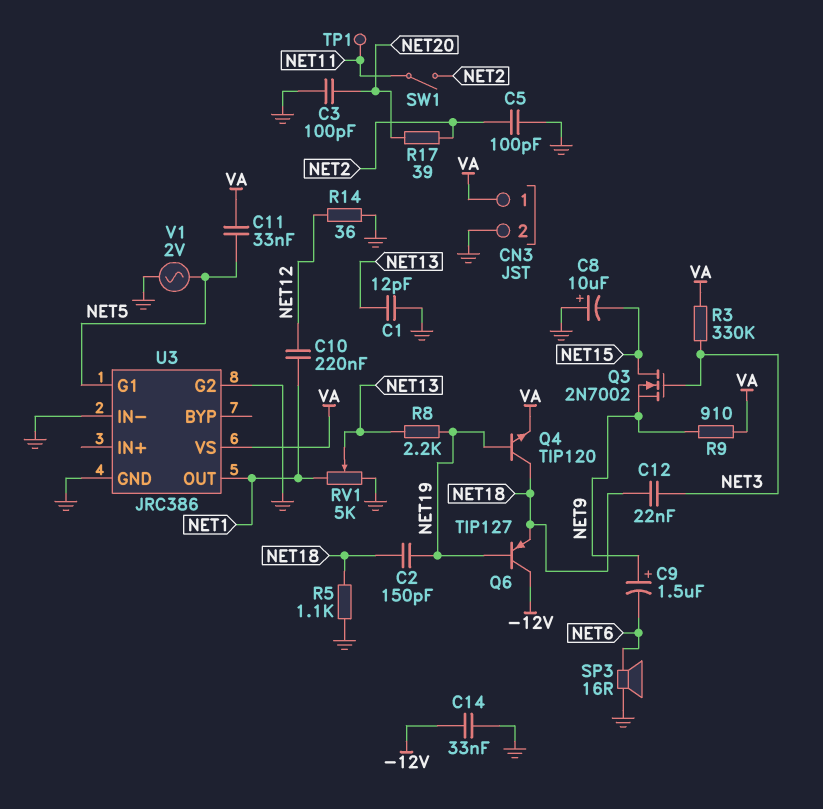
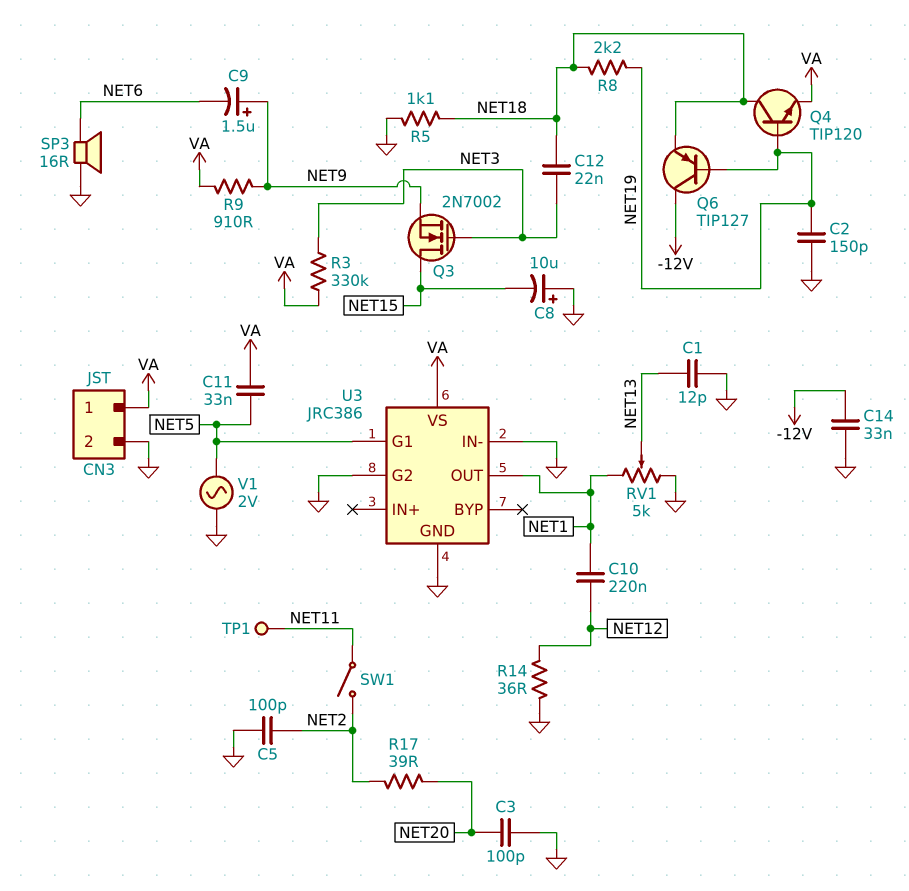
C2: 150pF (NET18, NET19) -> 150pF (GND, NET19)
R8: 2.2k (NET13, NET19) -> 2.2k (NET18, NET19)

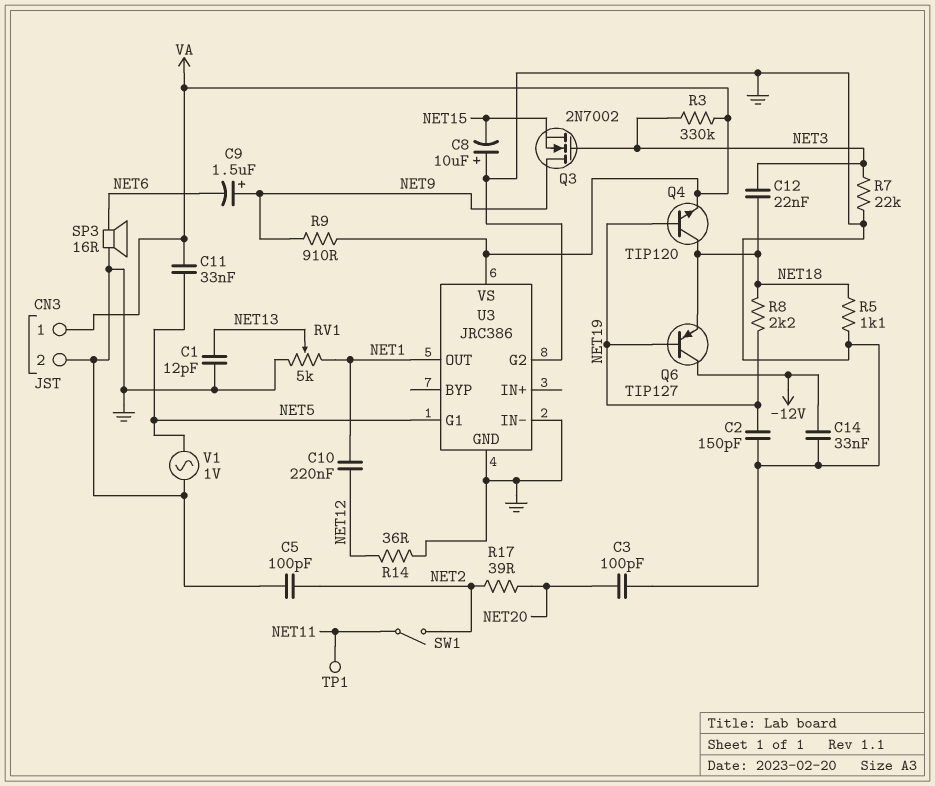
Q3: NMOS 2N7002 (G NET3, D NET15, S NET9) -> NMOS 2N7002 (G NET3, D NET9, S NET15)
R7: none -> 22k (GND, NET3)
V1: AC 2V (GND, NET5) -> AC 1V (GND, NET5)

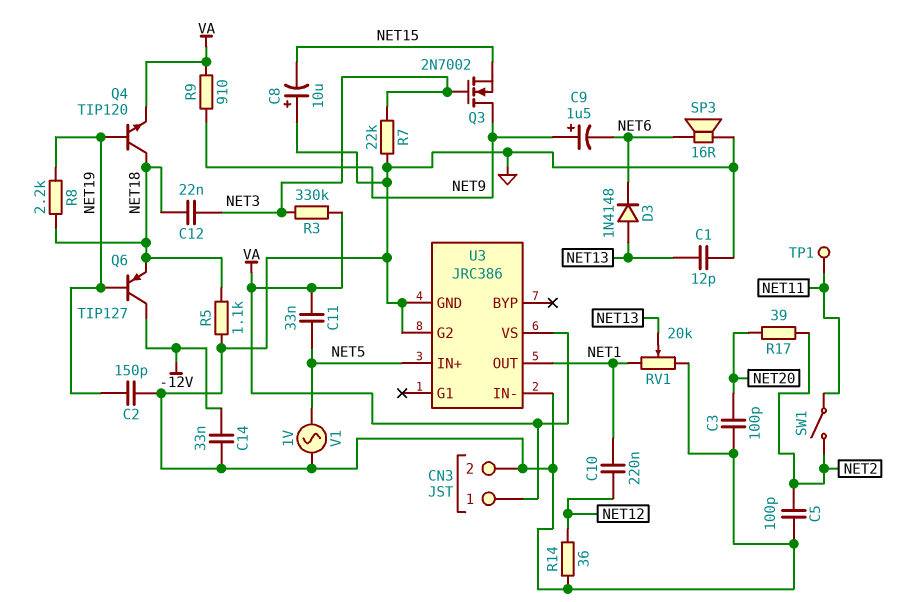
D3: none -> diode 1N4148 (A NET13, K NET6)
RV1: 5k (GND, NET1, wiper NET13) -> 20k (GND, NET1, wiper NET13)
U3 pin G1: NET5 -> none
U3 pin IN+: none -> NET5

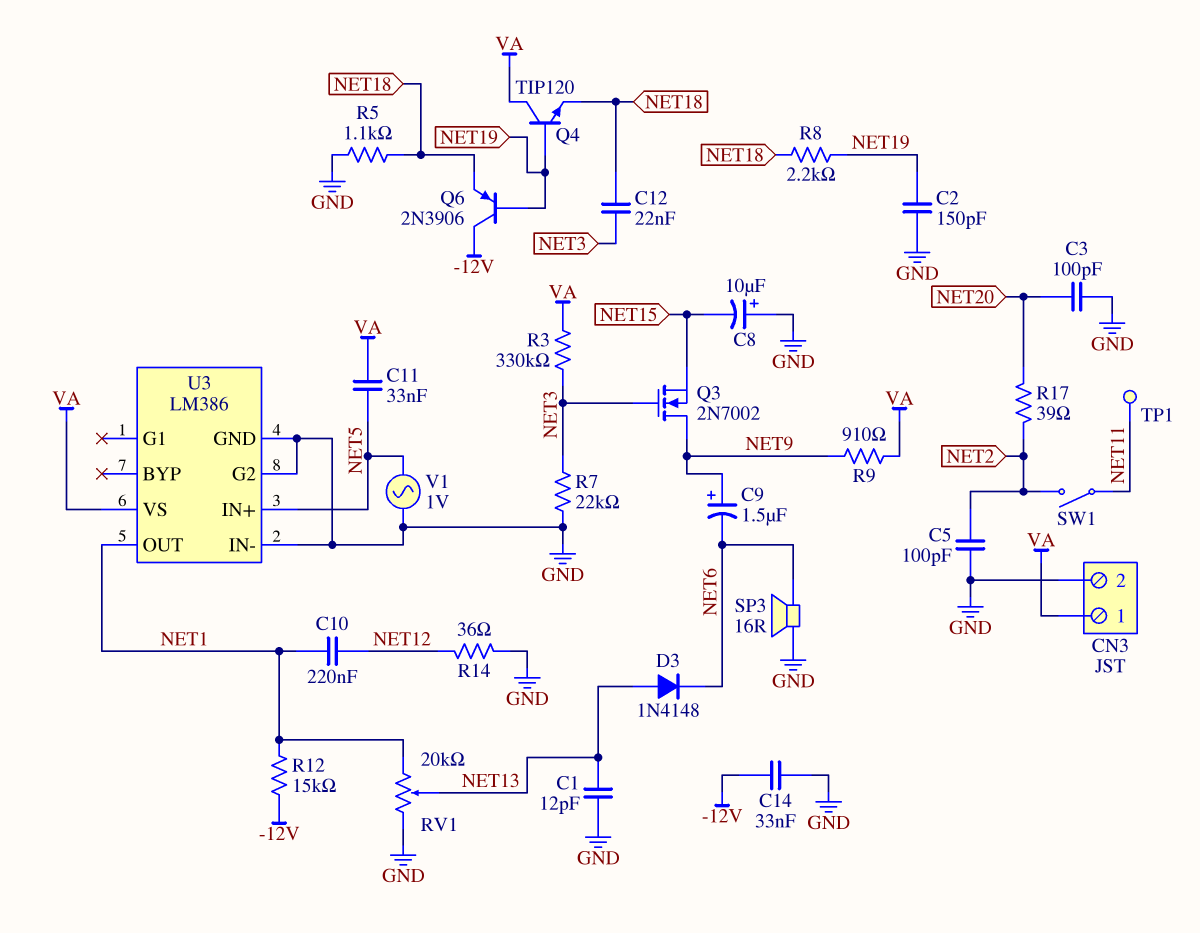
Q4: NPN TIP120 (B NET19, C NET18, E VA) -> NPN TIP120 (B NET19, C VA, E NET18)
Q6: PNP TIP127 (B NET19, C -12V, E NET18) -> PNP 2N3906 (B NET19, C -12V, E NET18)
R12: none -> 15k (-12V, NET1)
U3: JRC386 -> LM386

